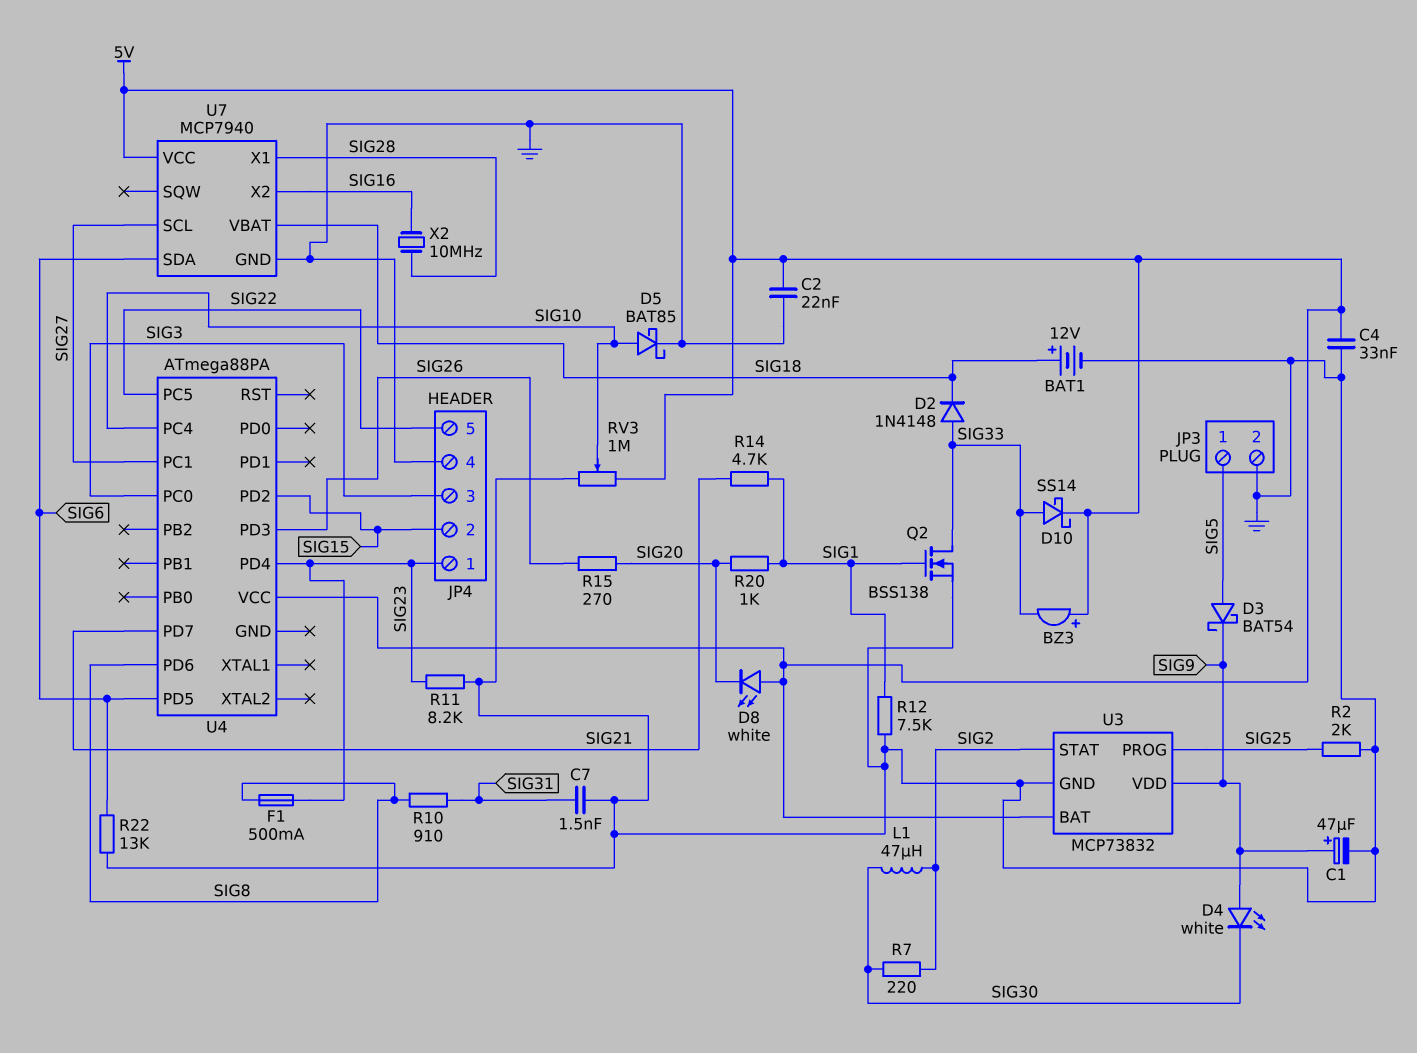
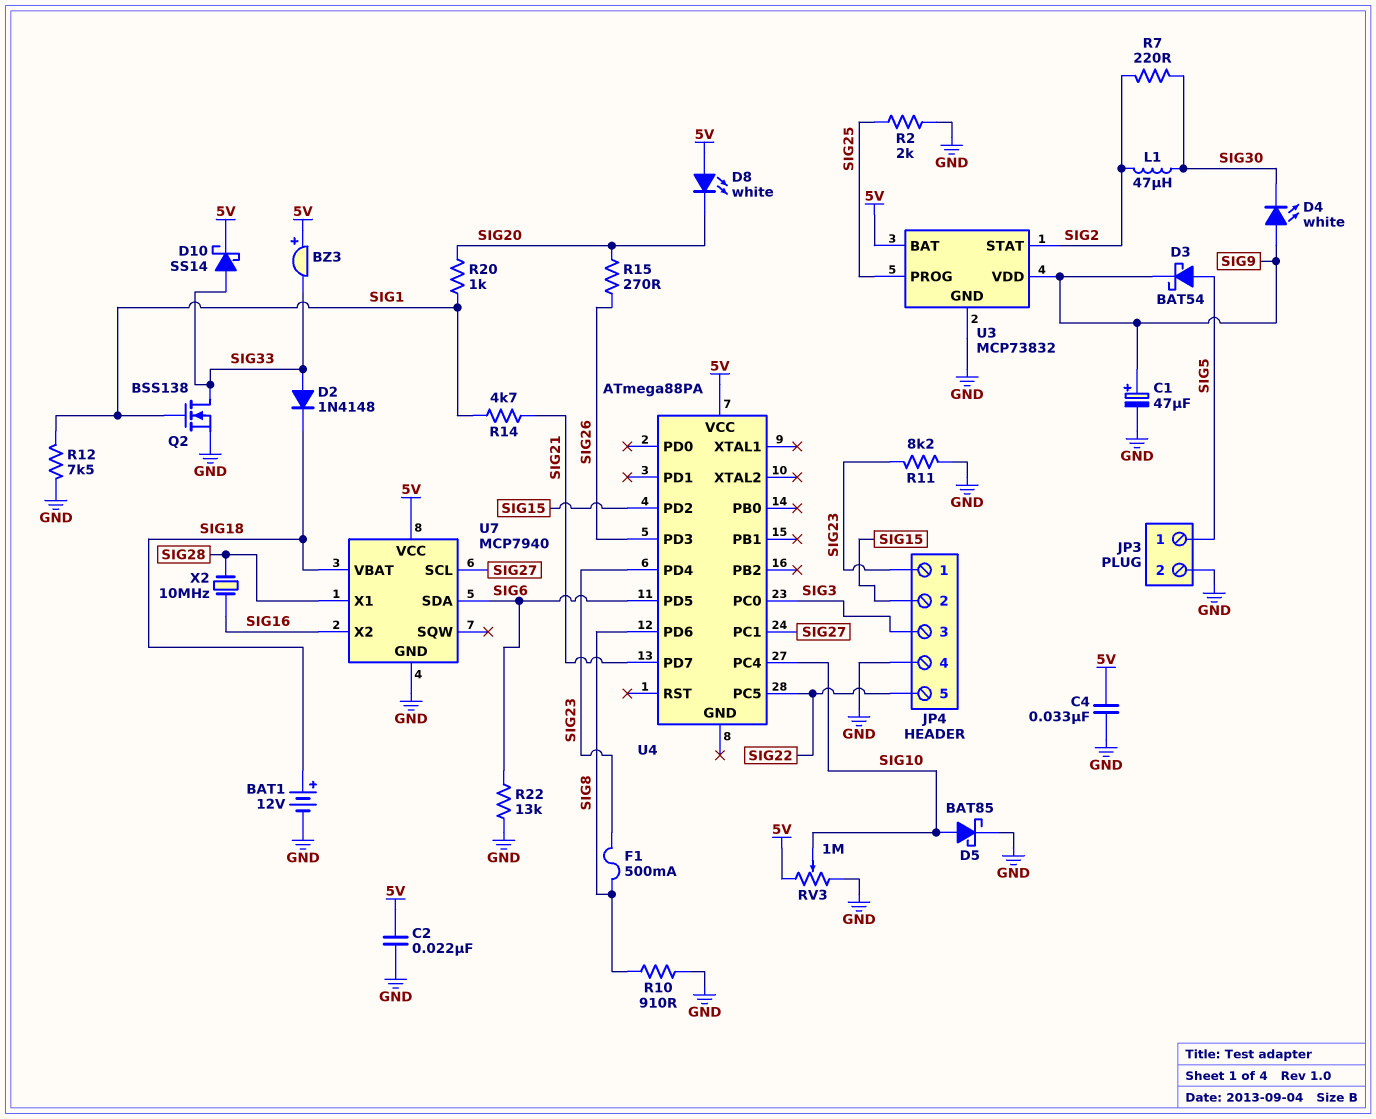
C7: 1.5nF (GND, SIG31) -> none
R10: 910 (SIG8, SIG31) -> 910 (GND, SIG8)

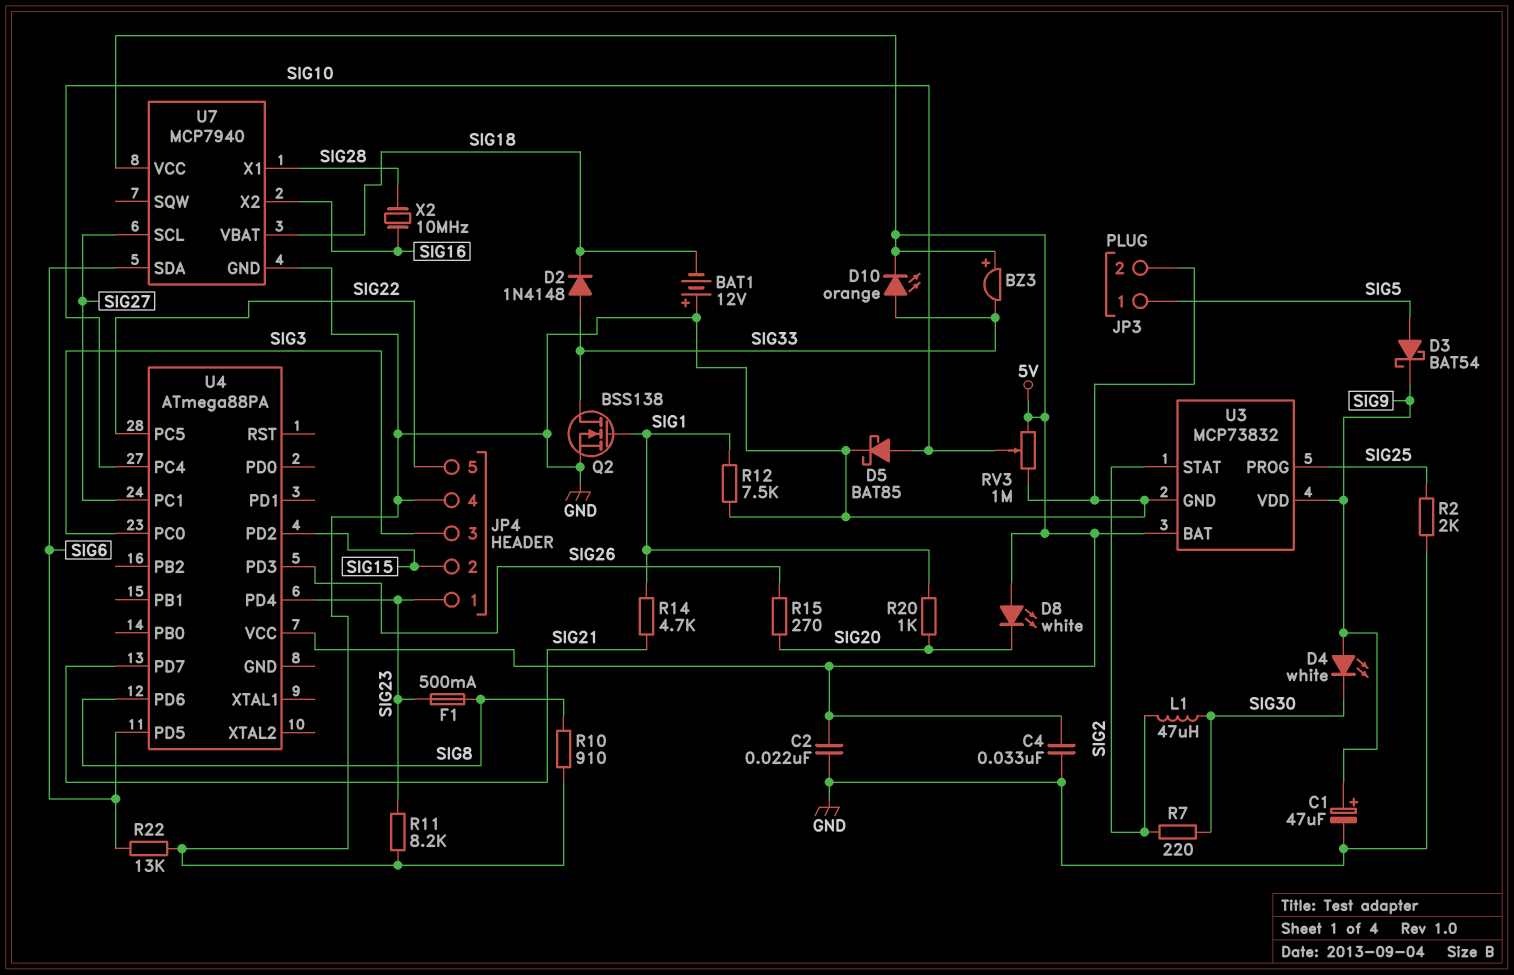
BAT1: 12V (plus SIG18, minus GND) -> 12V (plus GND, minus SIG18)
D10: schottky SS14 (A SIG33, K 5V) -> LED orange (A SIG33, K 5V)

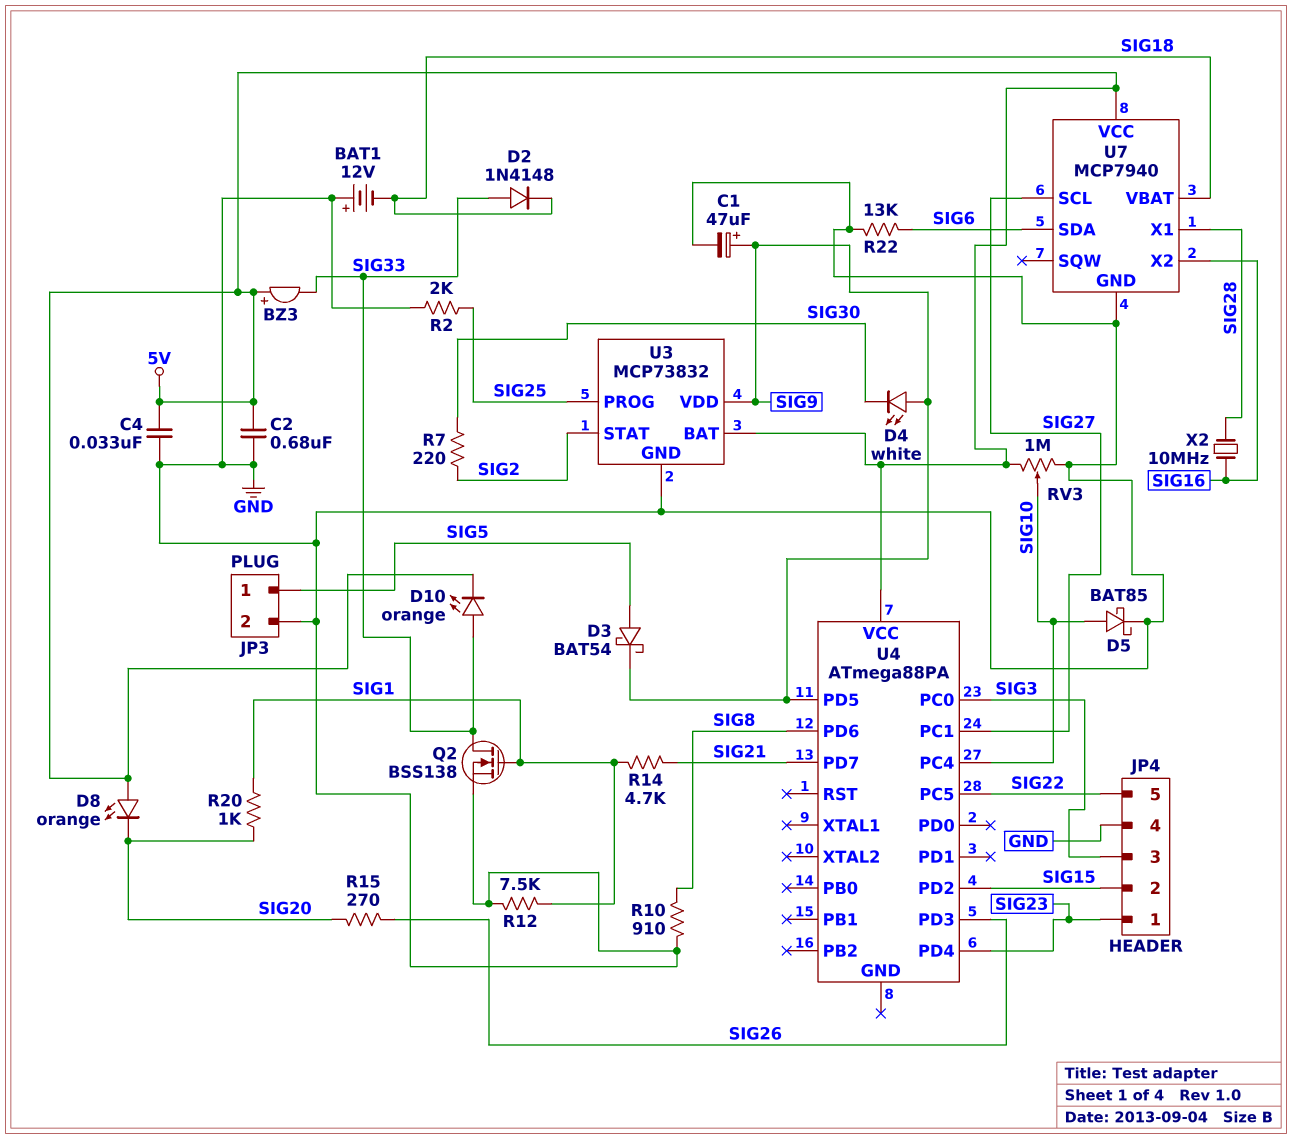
C2: 22nF (5V, GND) -> 680nF (5V, GND)
D8: LED white (A 5V, K SIG20) -> LED orange (A 5V, K SIG20)
F1: 500mA (SIG8, SIG23) -> none
L1: 47uH (SIG2, SIG30) -> none
R11: 8.2k (GND, SIG23) -> none
U4 pin PD5: SIG6 -> SIG9

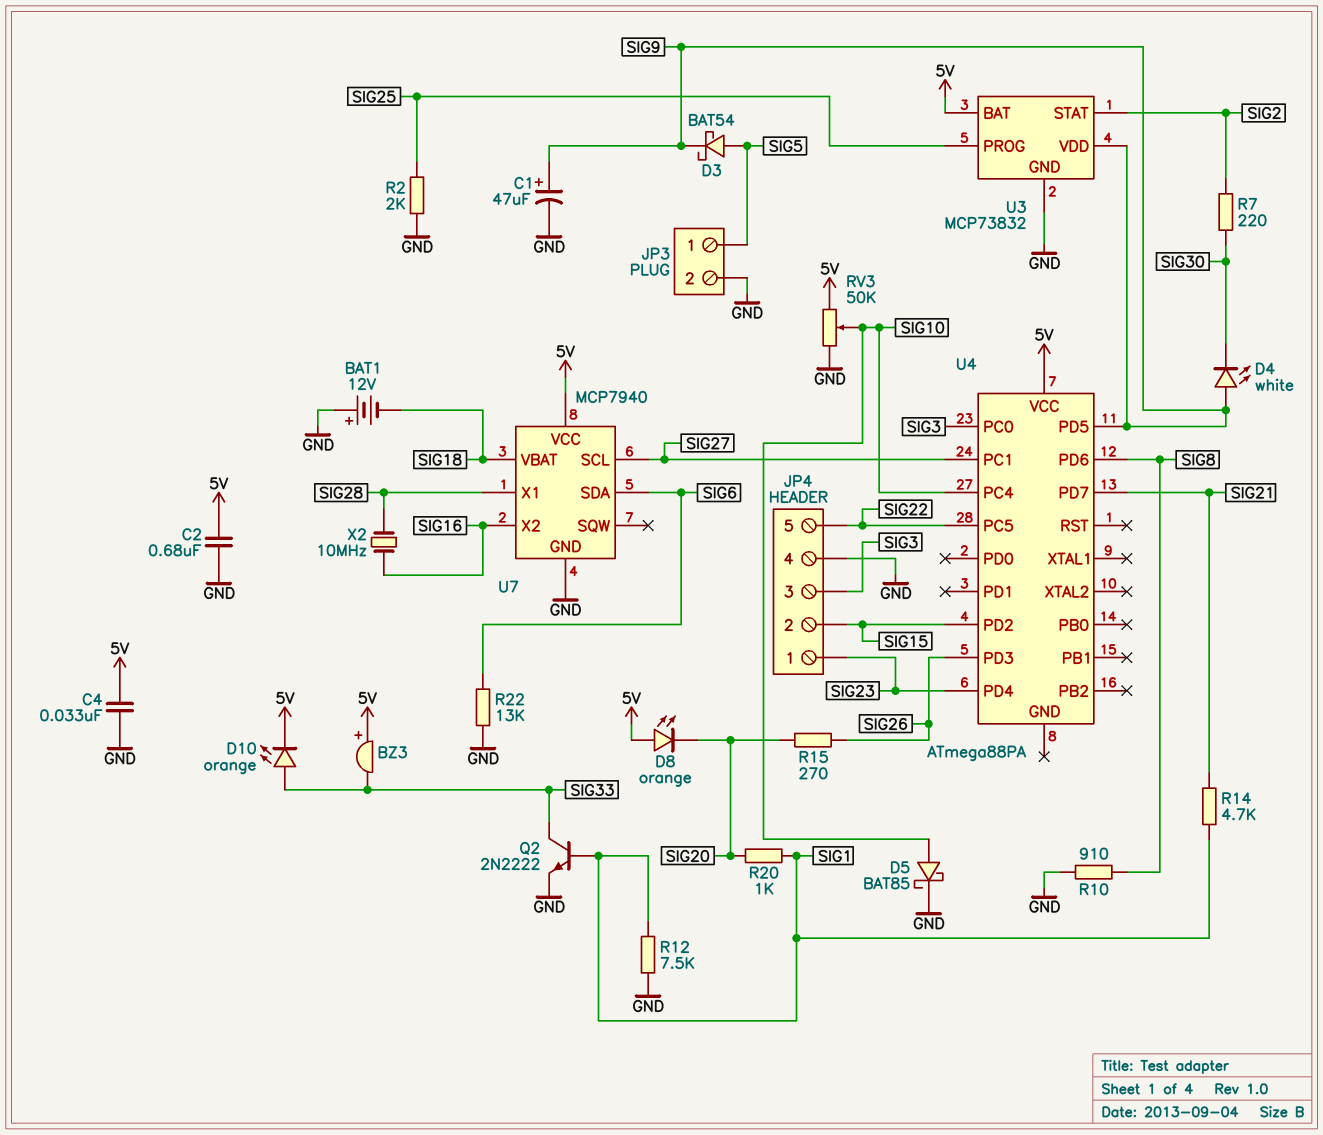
D2: diode 1N4148 (A SIG33, K SIG18) -> none
Q2: NMOS BSS138 (G SIG1, D SIG33, S GND) -> NPN 2N2222 (B SIG1, C SIG33, E GND)
RV3: 1M (5V, GND, wiper SIG10) -> 50k (5V, GND, wiper SIG10)

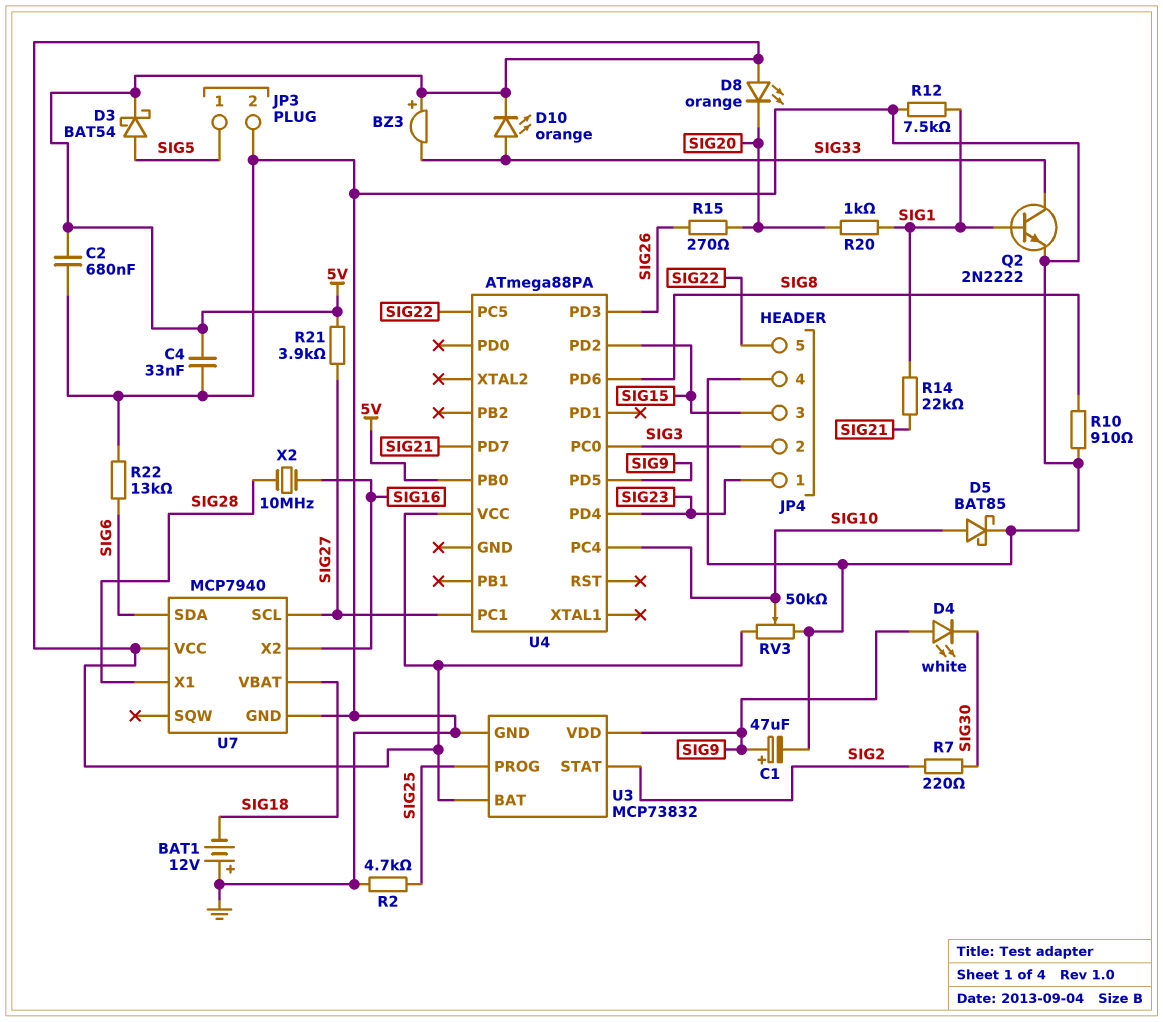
D3: schottky BAT54 (A SIG5, K SIG9) -> schottky BAT54 (A SIG5, K 5V)
JP4 pin 2: SIG15 -> SIG3
JP4 pin 3: SIG3 -> SIG15
R2: 2k (GND, SIG25) -> 4.7k (GND, SIG25)
R14: 4.7k (SIG1, SIG21) -> 22k (SIG1, SIG21)
R21: none -> 3.9k (5V, SIG27)
U4 pin PB0: none -> 5V

